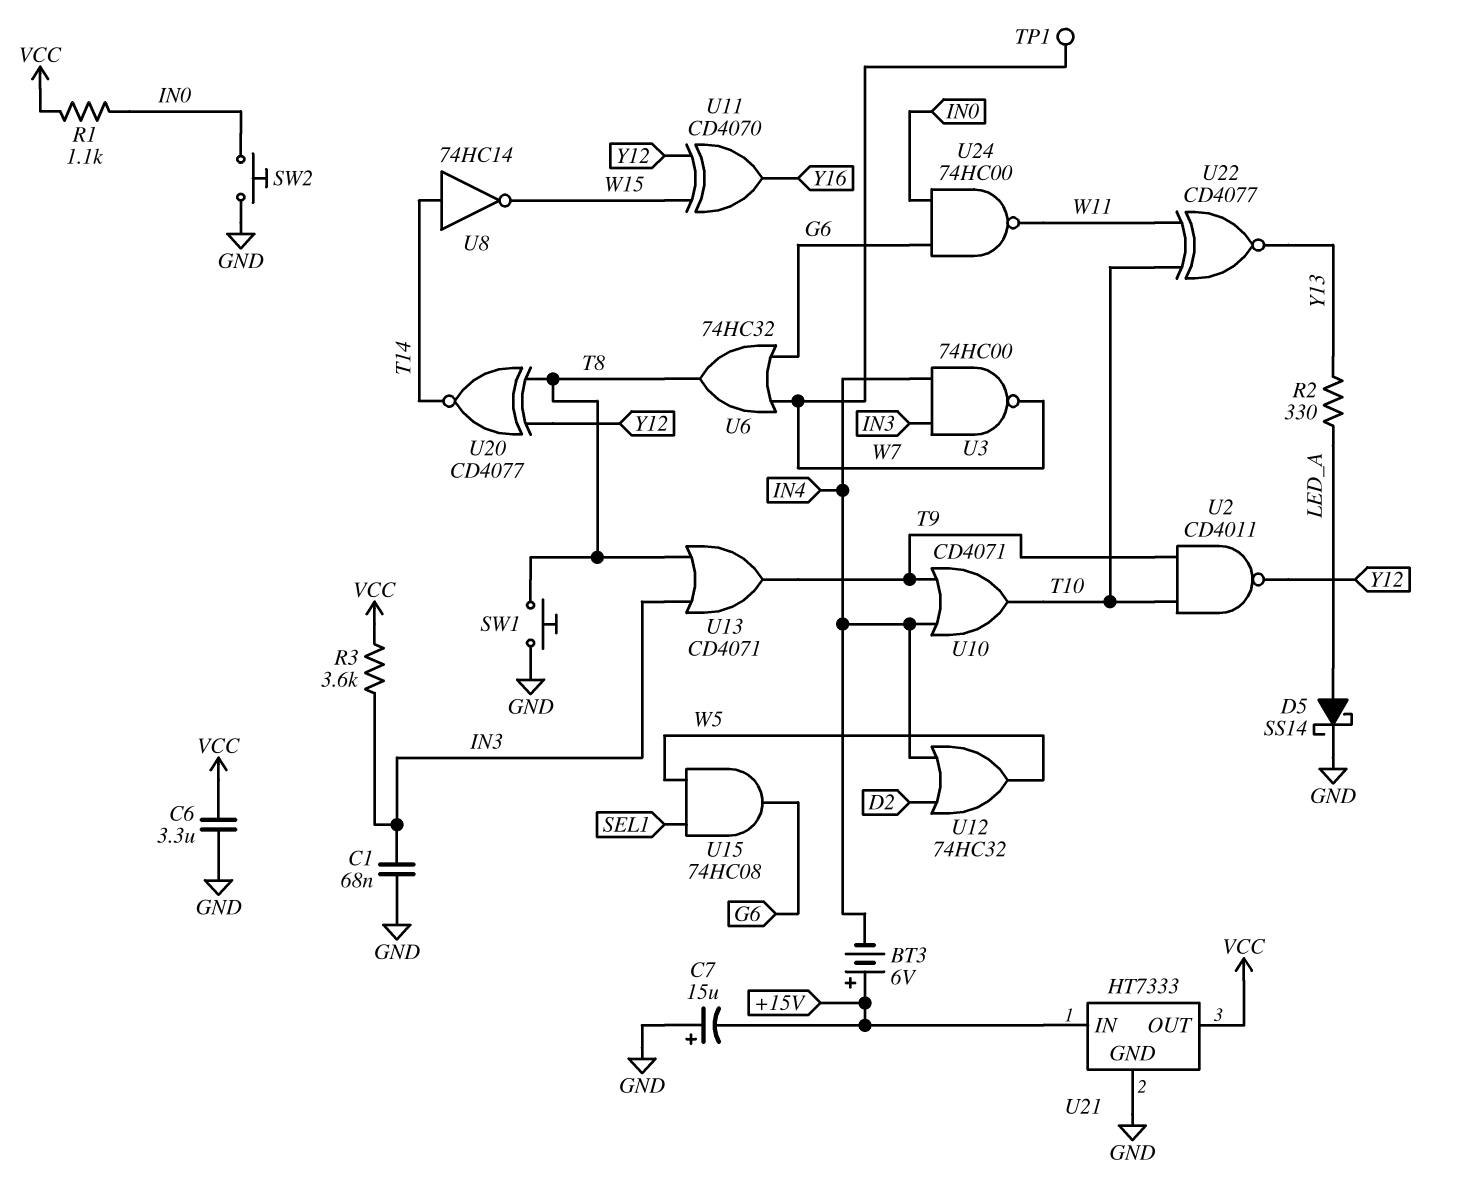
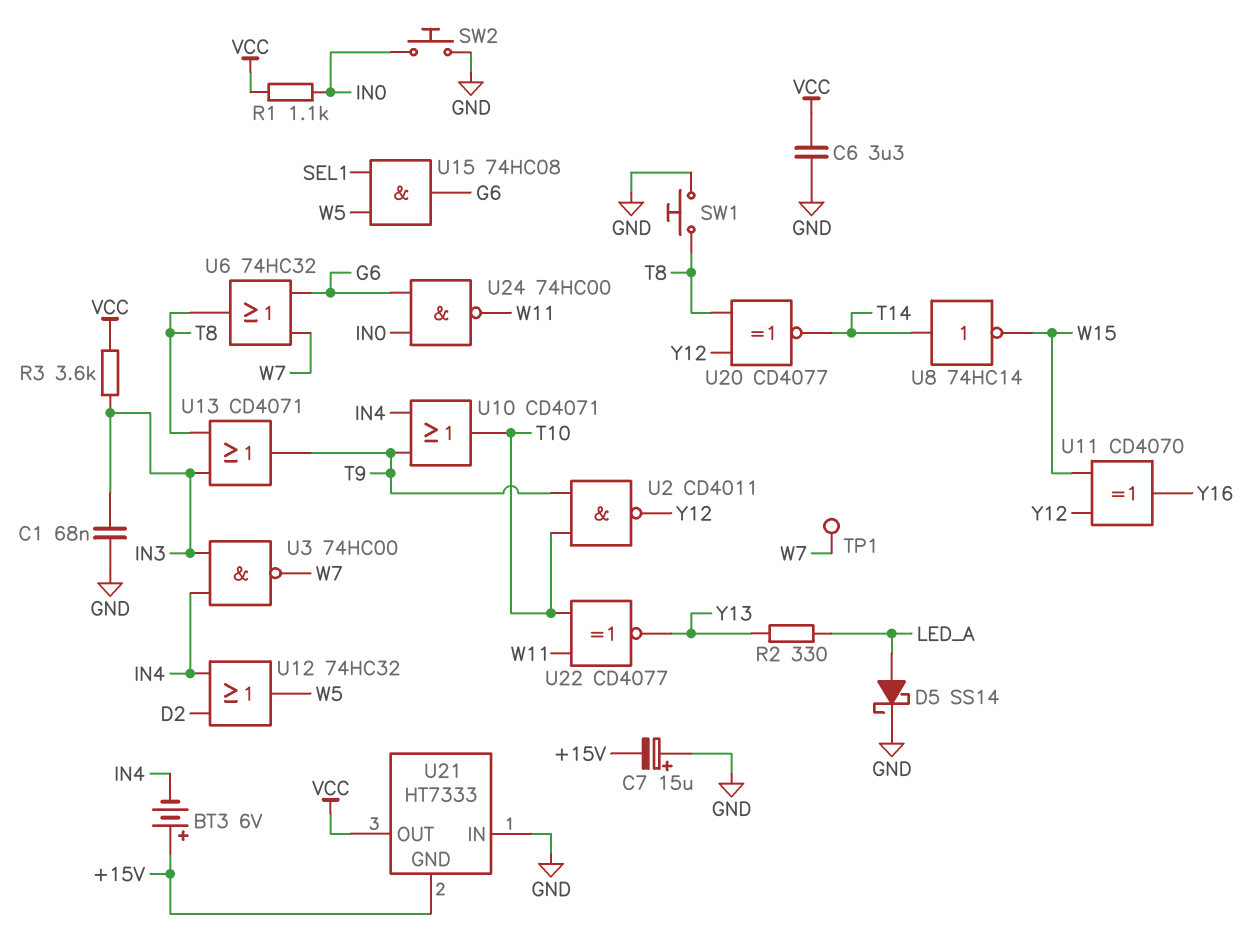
U21 pin GND: GND -> +15V
U21 pin IN: +15V -> GND

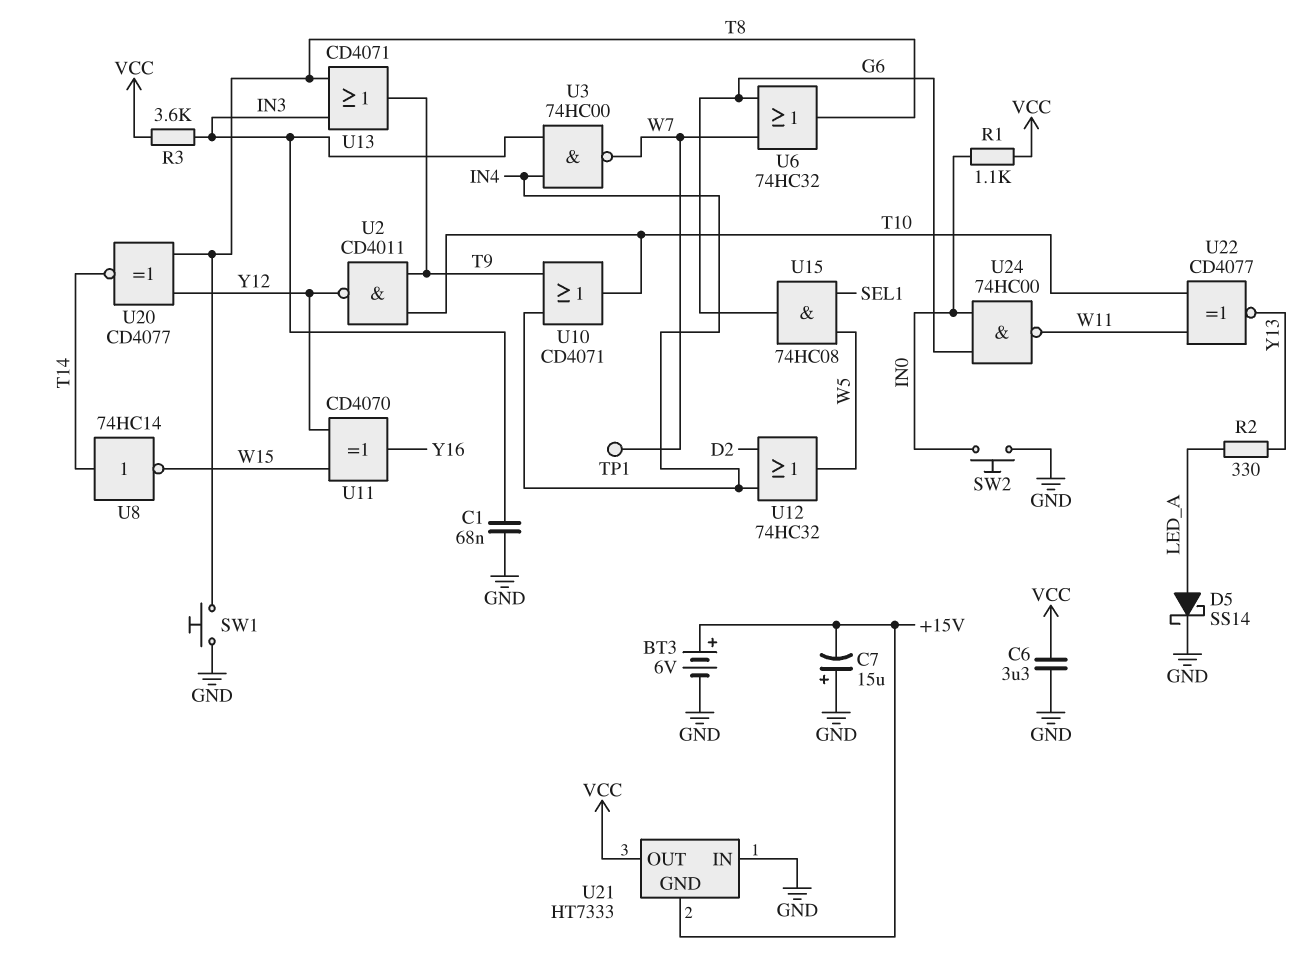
BT3: 6V (plus +15V, minus IN4) -> 6V (plus +15V, minus GND)

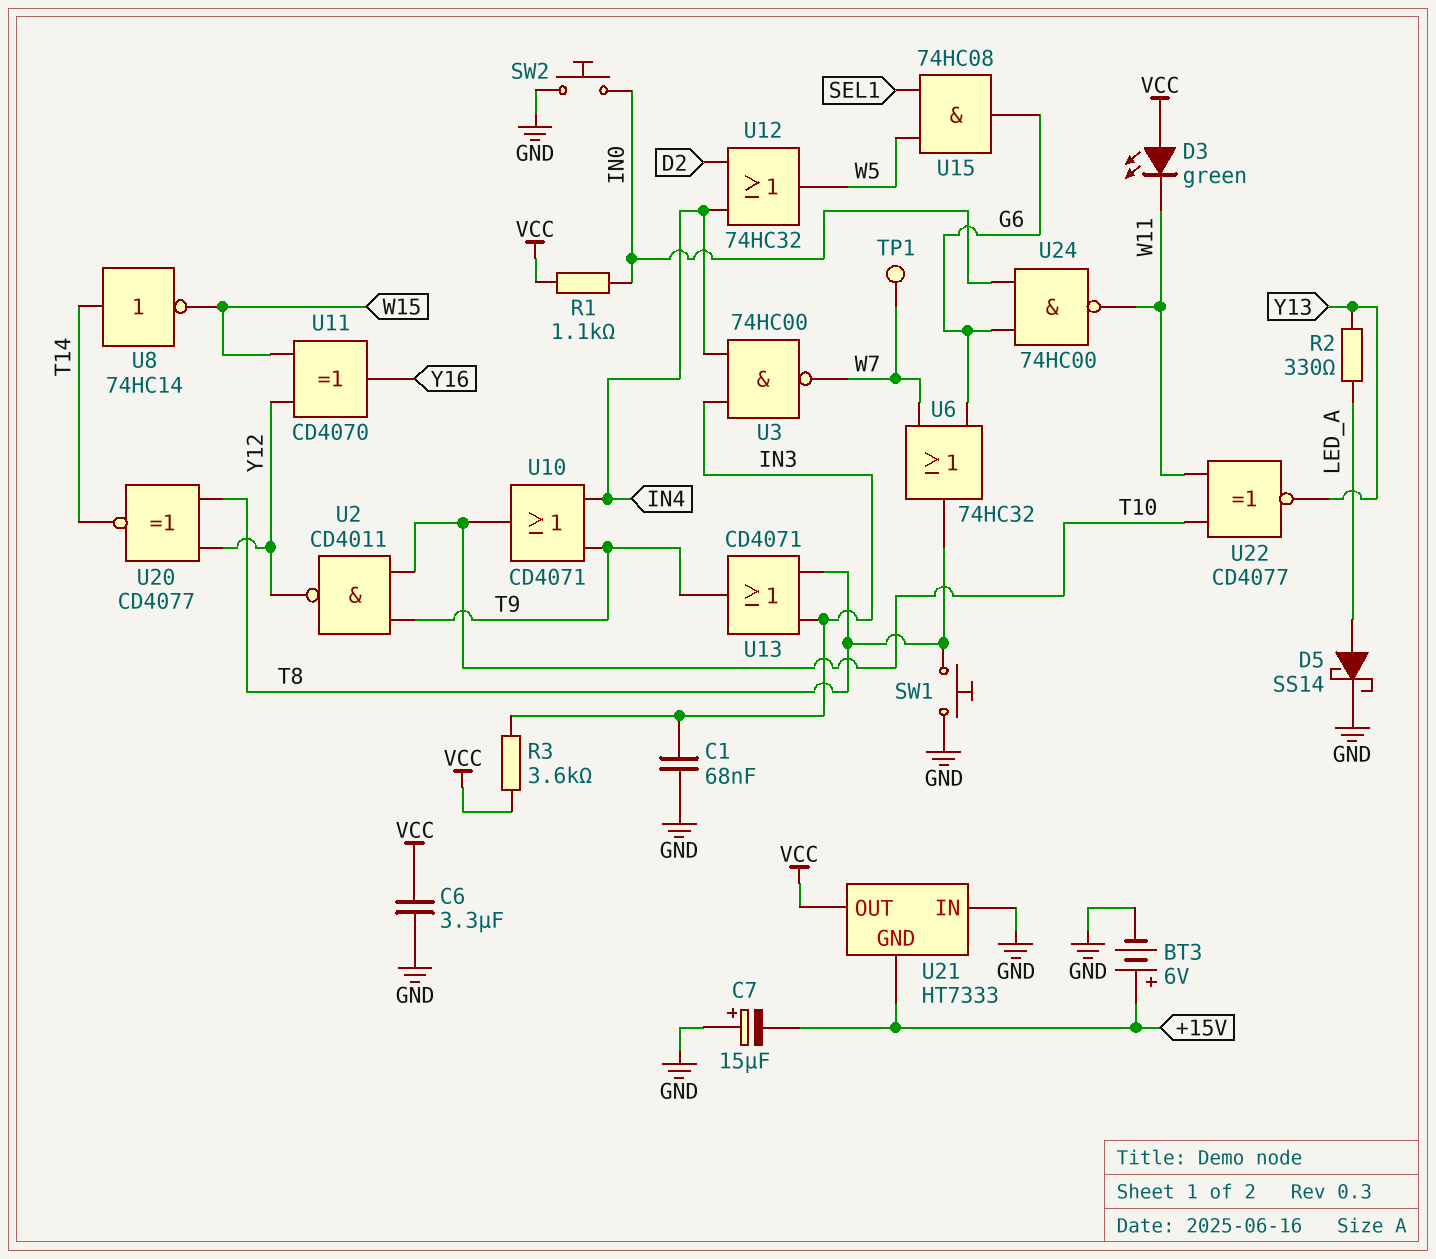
D3: none -> LED green (A VCC, K W11)

